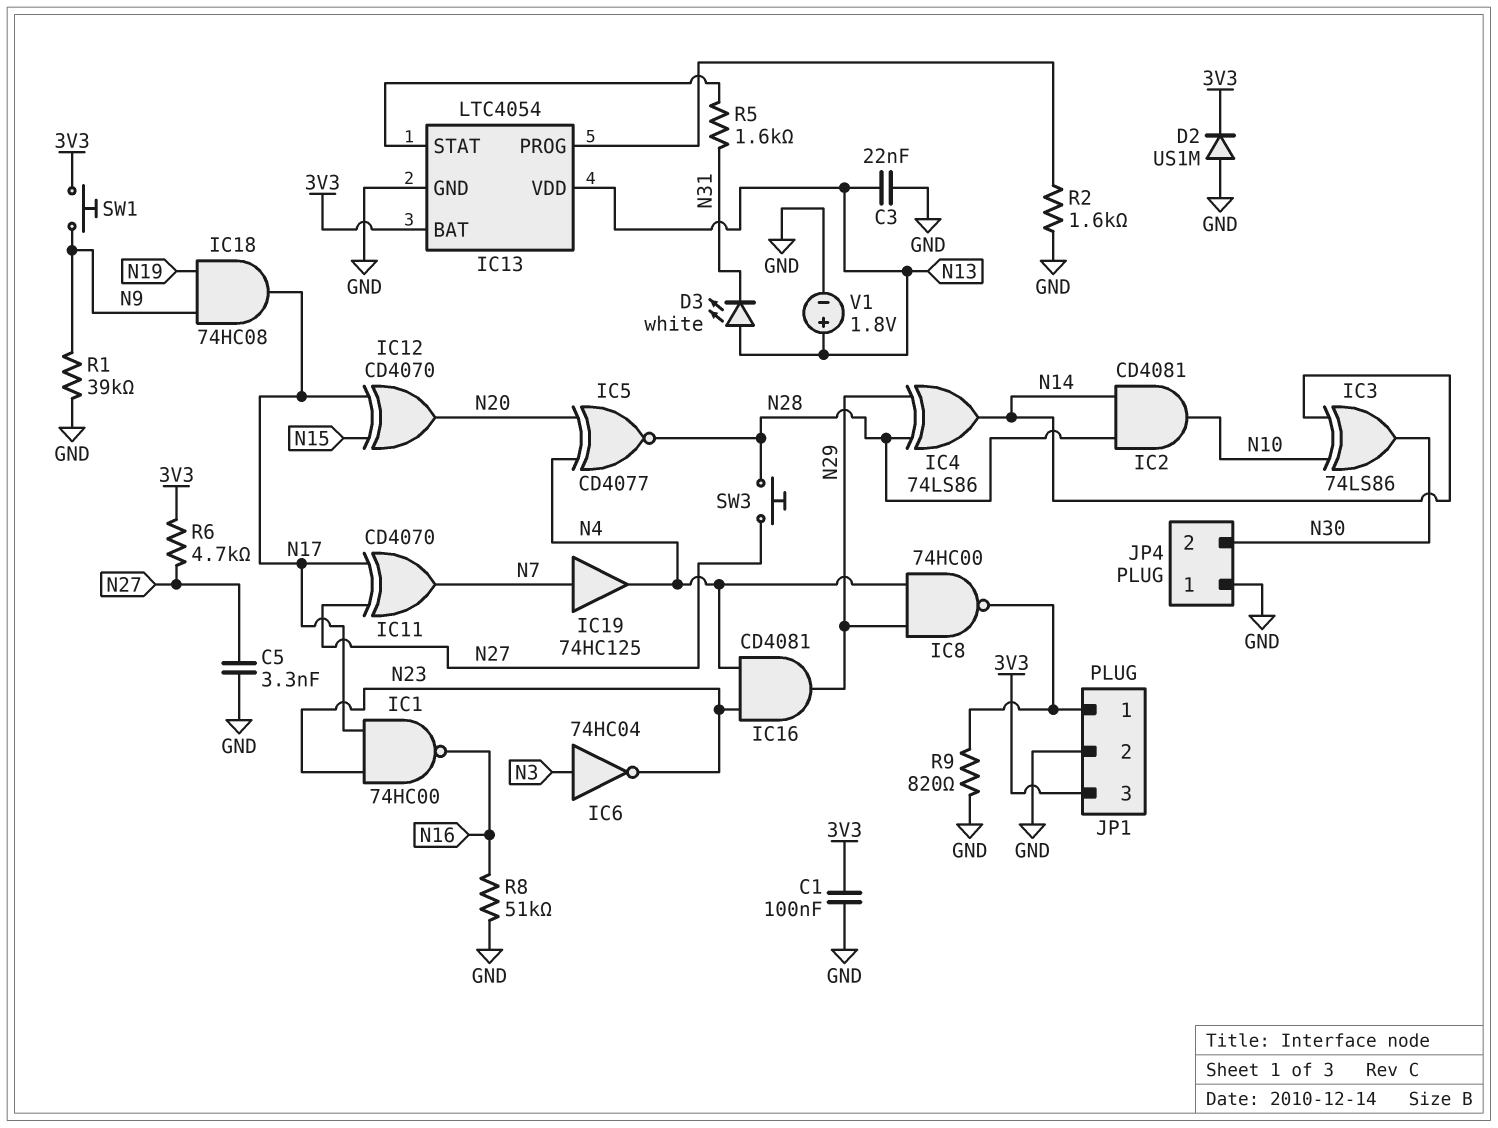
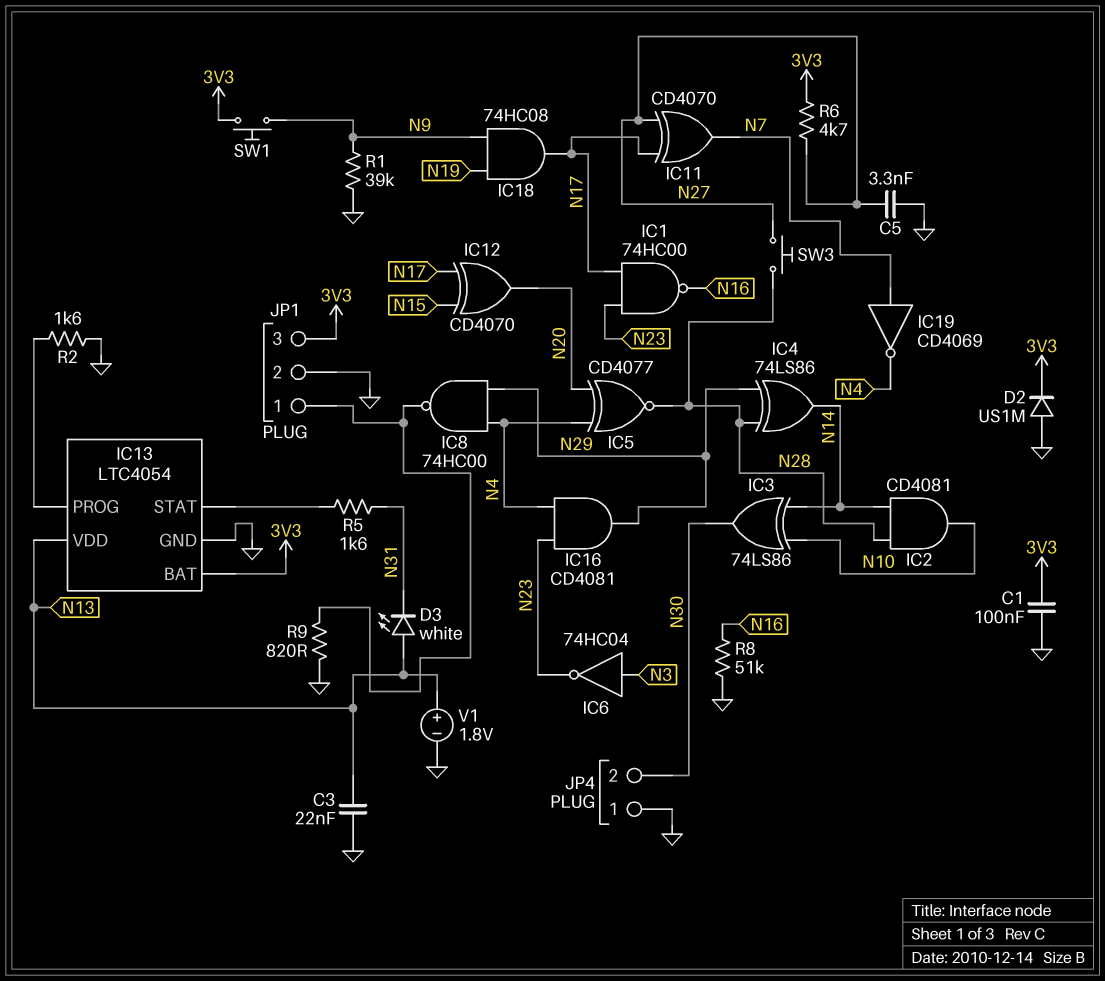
IC19: buffer 74HC125 (in N7, out N4) -> NOT CD4069 (in N7, out N4)

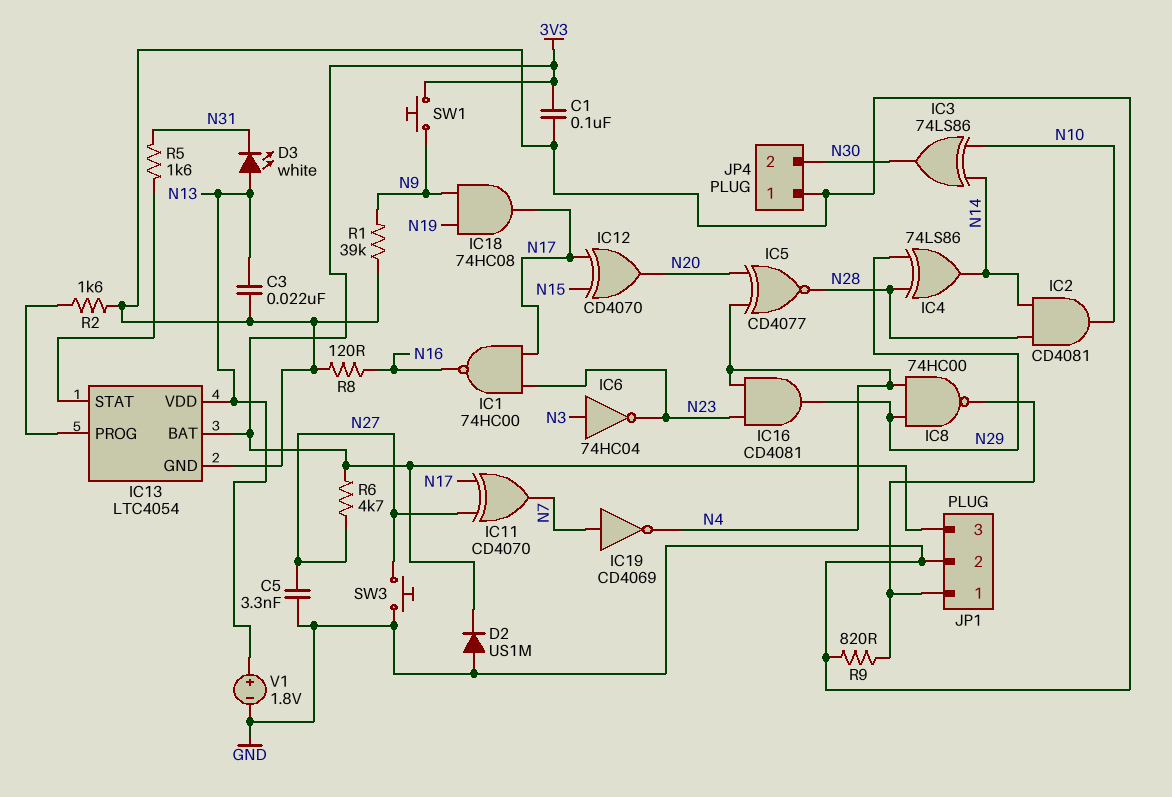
R8: 51k (GND, N16) -> 120 (GND, N16)
SW3: button (N27, N28) -> button (GND, N27)

